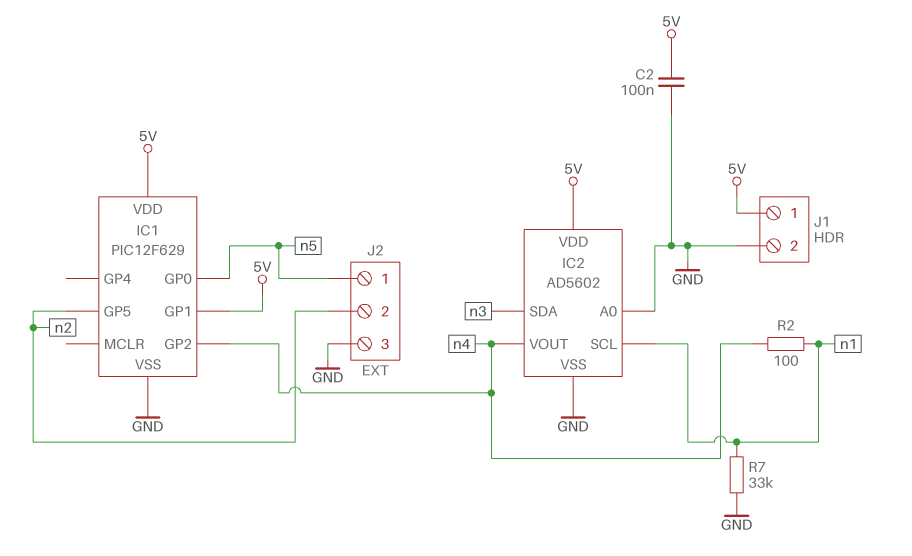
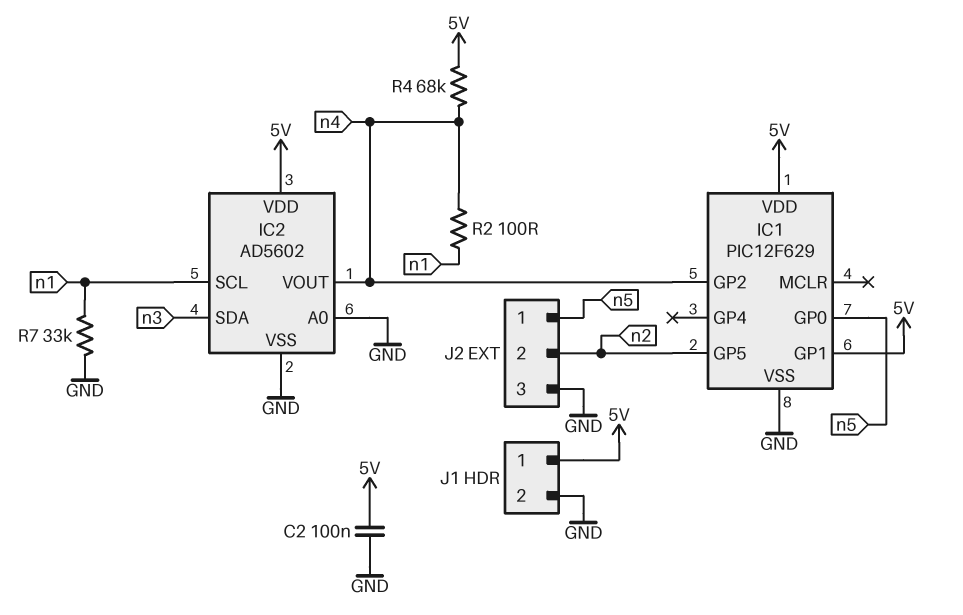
R4: none -> 68k (5V, n4)

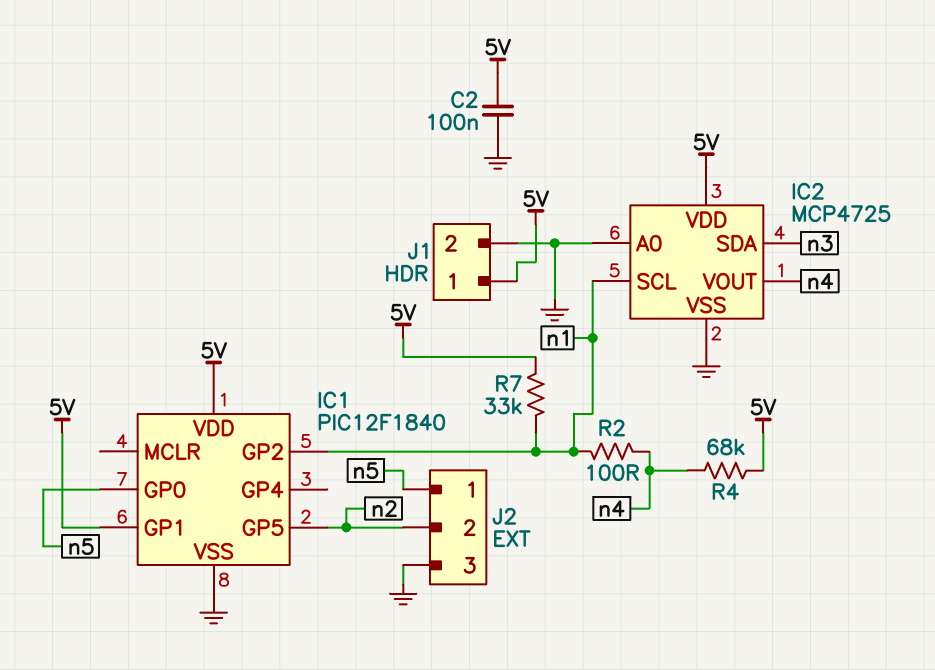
IC1: PIC12F629 -> PIC12F1840
IC1 pin GP2: n4 -> n1
IC2: AD5602 -> MCP4725
R7: 33k (GND, n1) -> 33k (5V, n1)

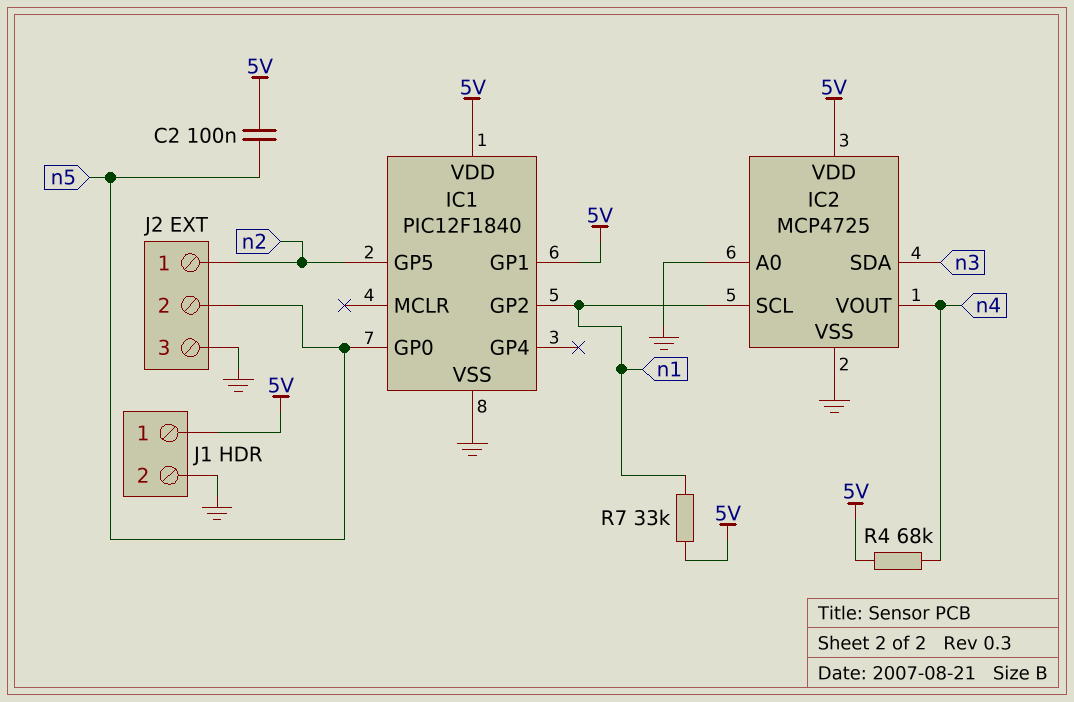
C2: 100nF (5V, GND) -> 100nF (5V, n5)
J2 pin 1: n5 -> n2
J2 pin 2: n2 -> n5
R2: 100 (n1, n4) -> none

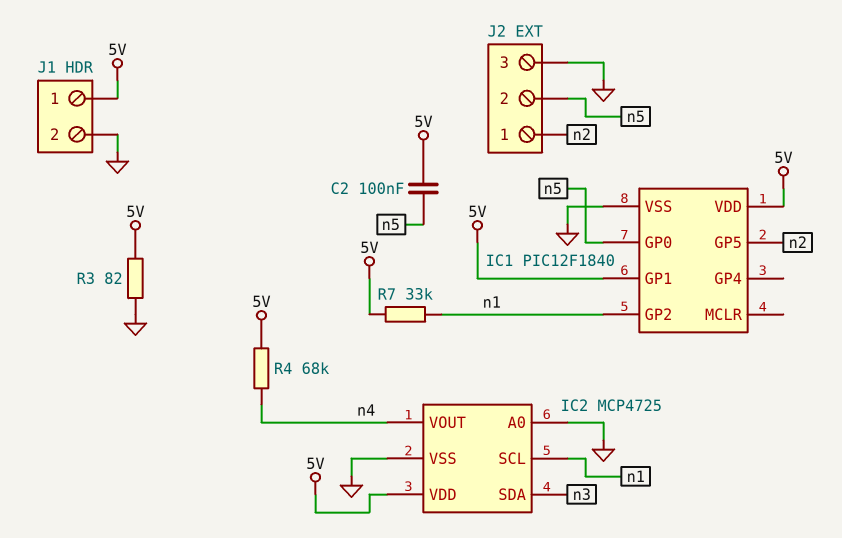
R3: none -> 82 (5V, GND)

